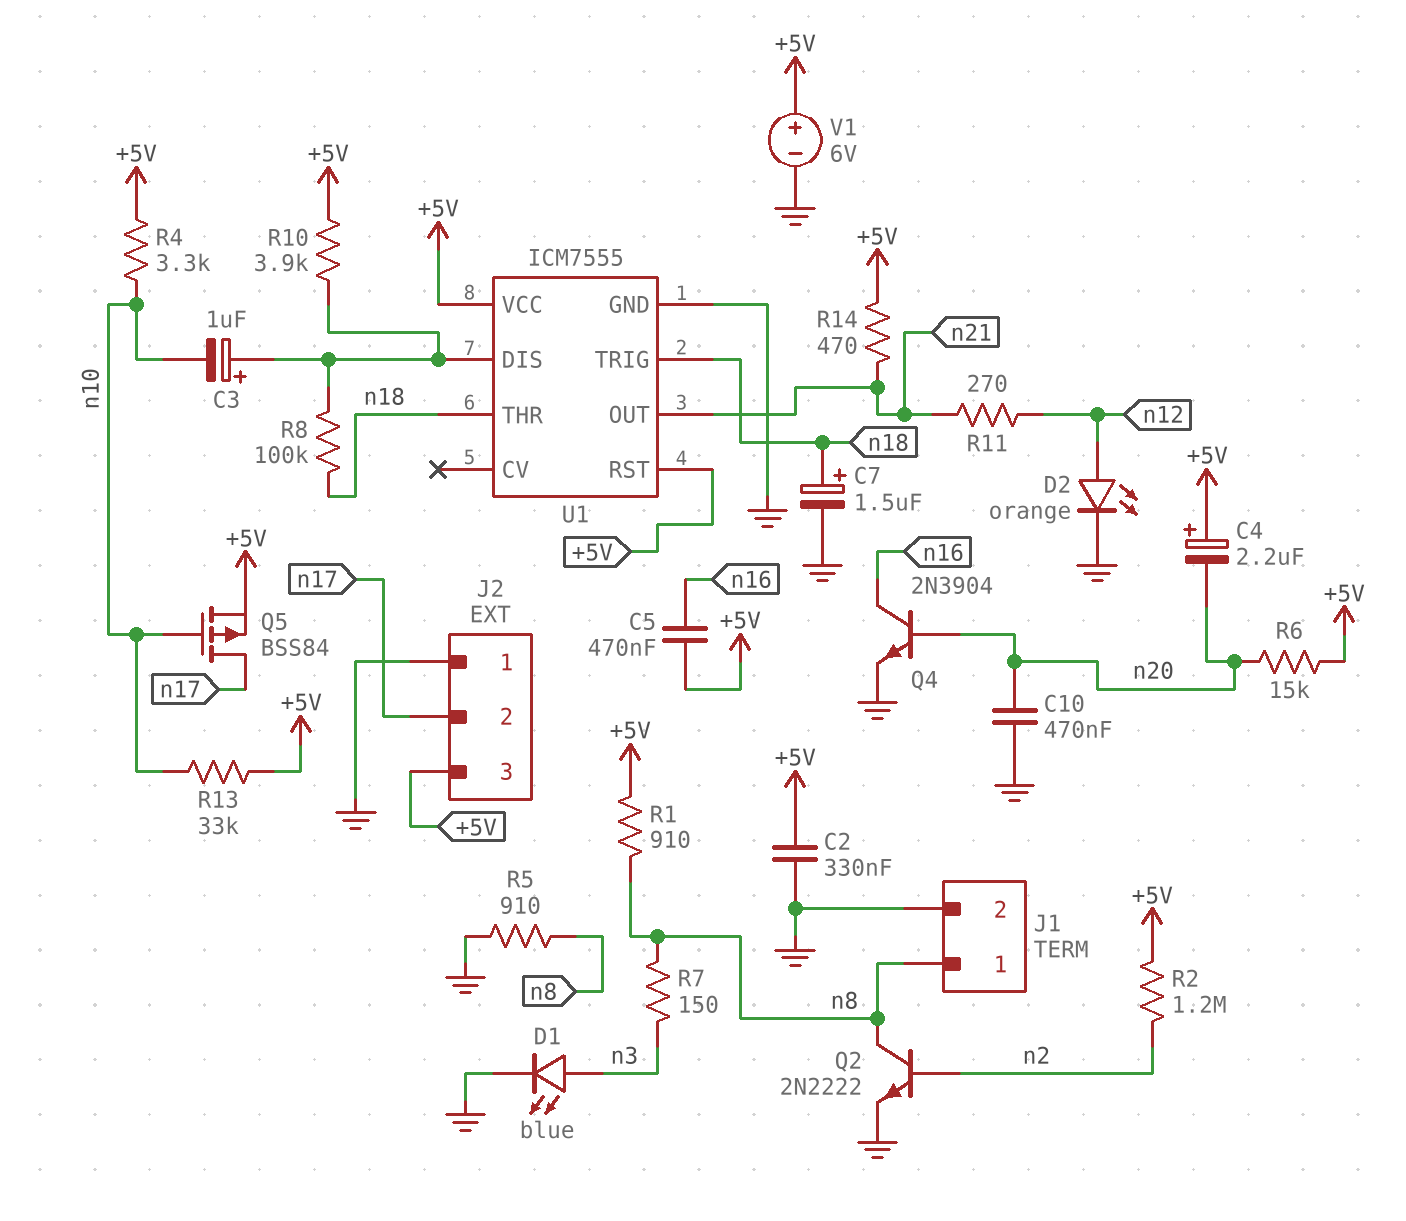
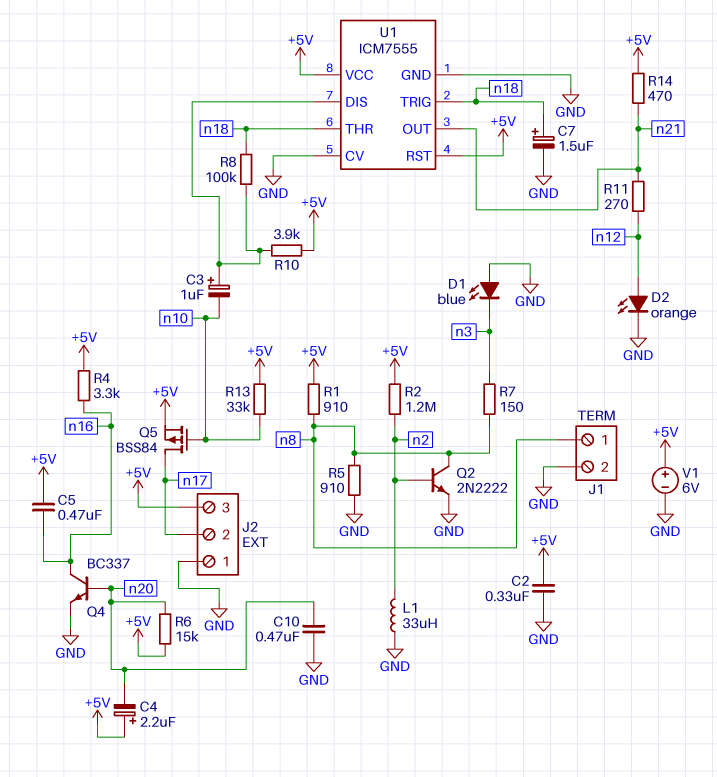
D1: LED blue (A n3, K GND) -> LED blue (A GND, K n3)
L1: none -> 33uH (GND, n2)
Q4: NPN 2N3904 (B n20, C n16, E GND) -> NPN BC337 (B n20, C n16, E GND)
R4: 3.3k (+5V, n10) -> 3.3k (+5V, n16)
U1 pin CV: none -> GND

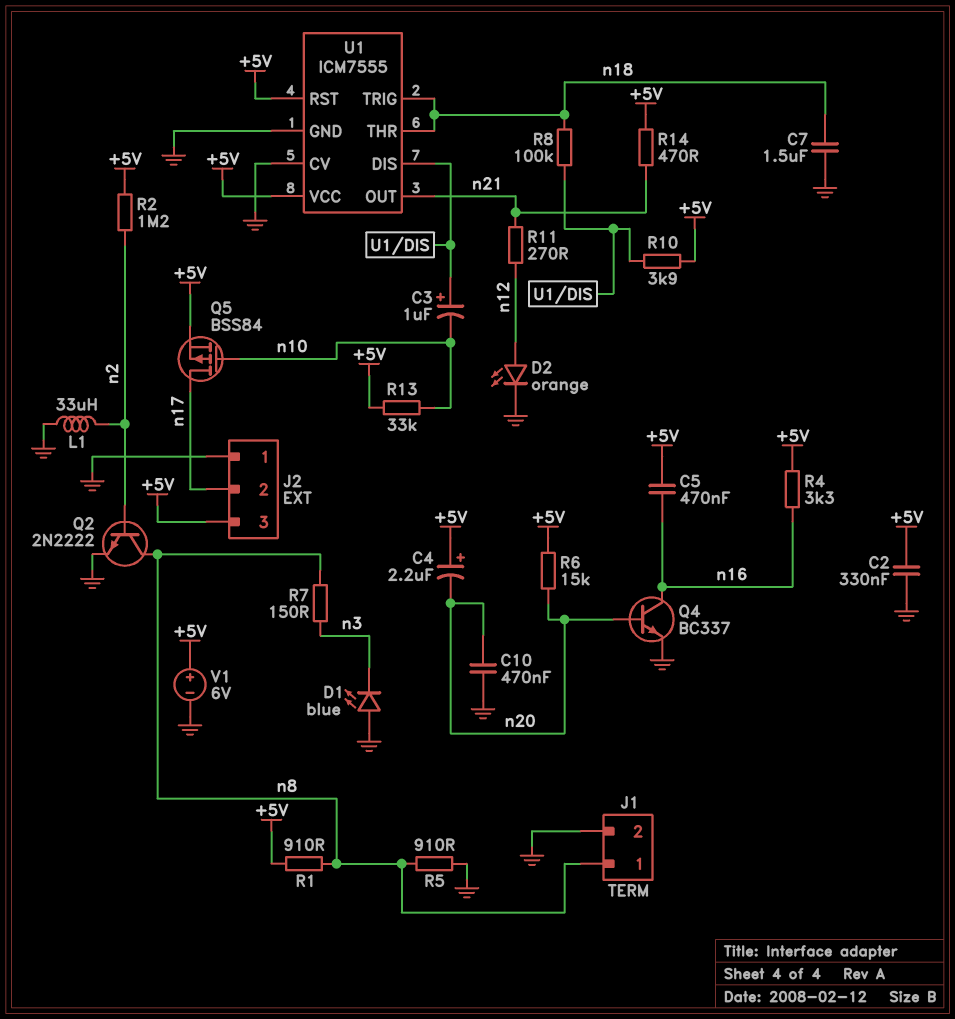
C7: 1.5uF (plus n18, minus GND) -> 1.5uF (GND, n18)

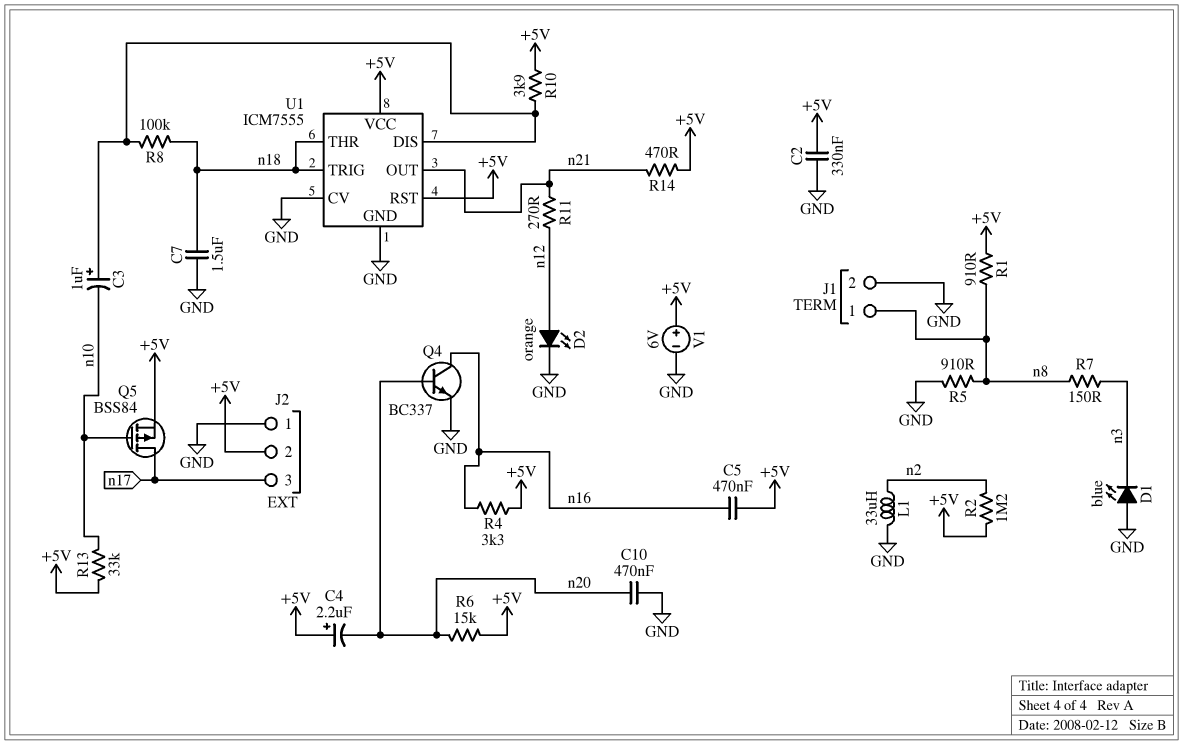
J2 pin 2: n17 -> +5V
J2 pin 3: +5V -> n17
Q2: NPN 2N2222 (B n2, C n8, E GND) -> none

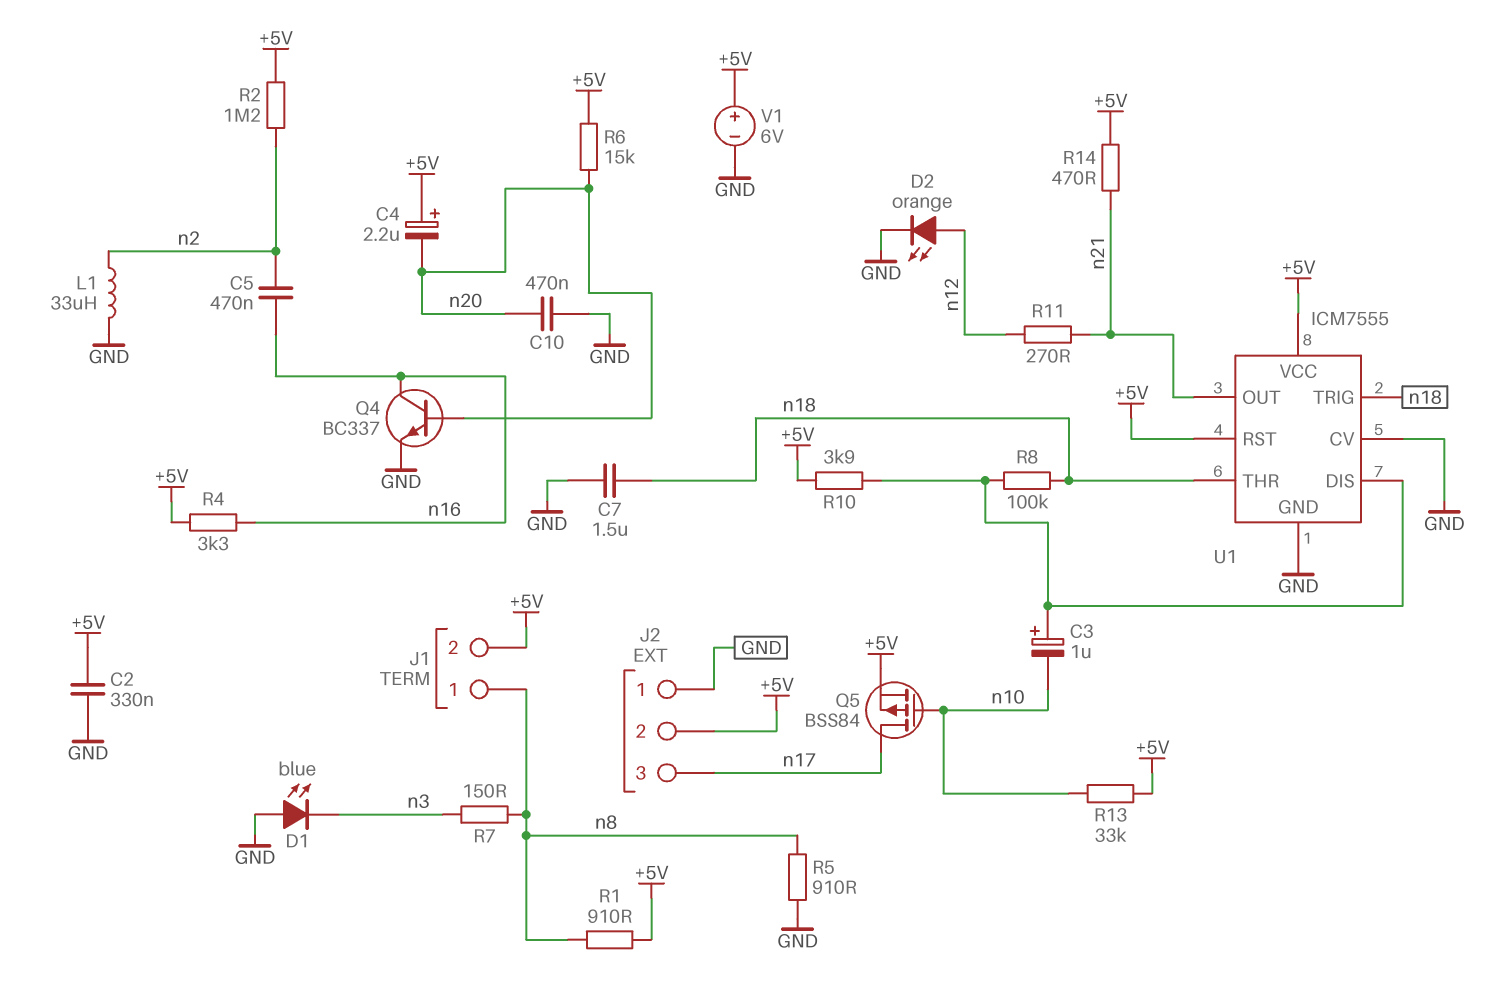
C5: 470nF (+5V, n16) -> 470nF (n2, n16)
J1 pin 2: GND -> +5V

